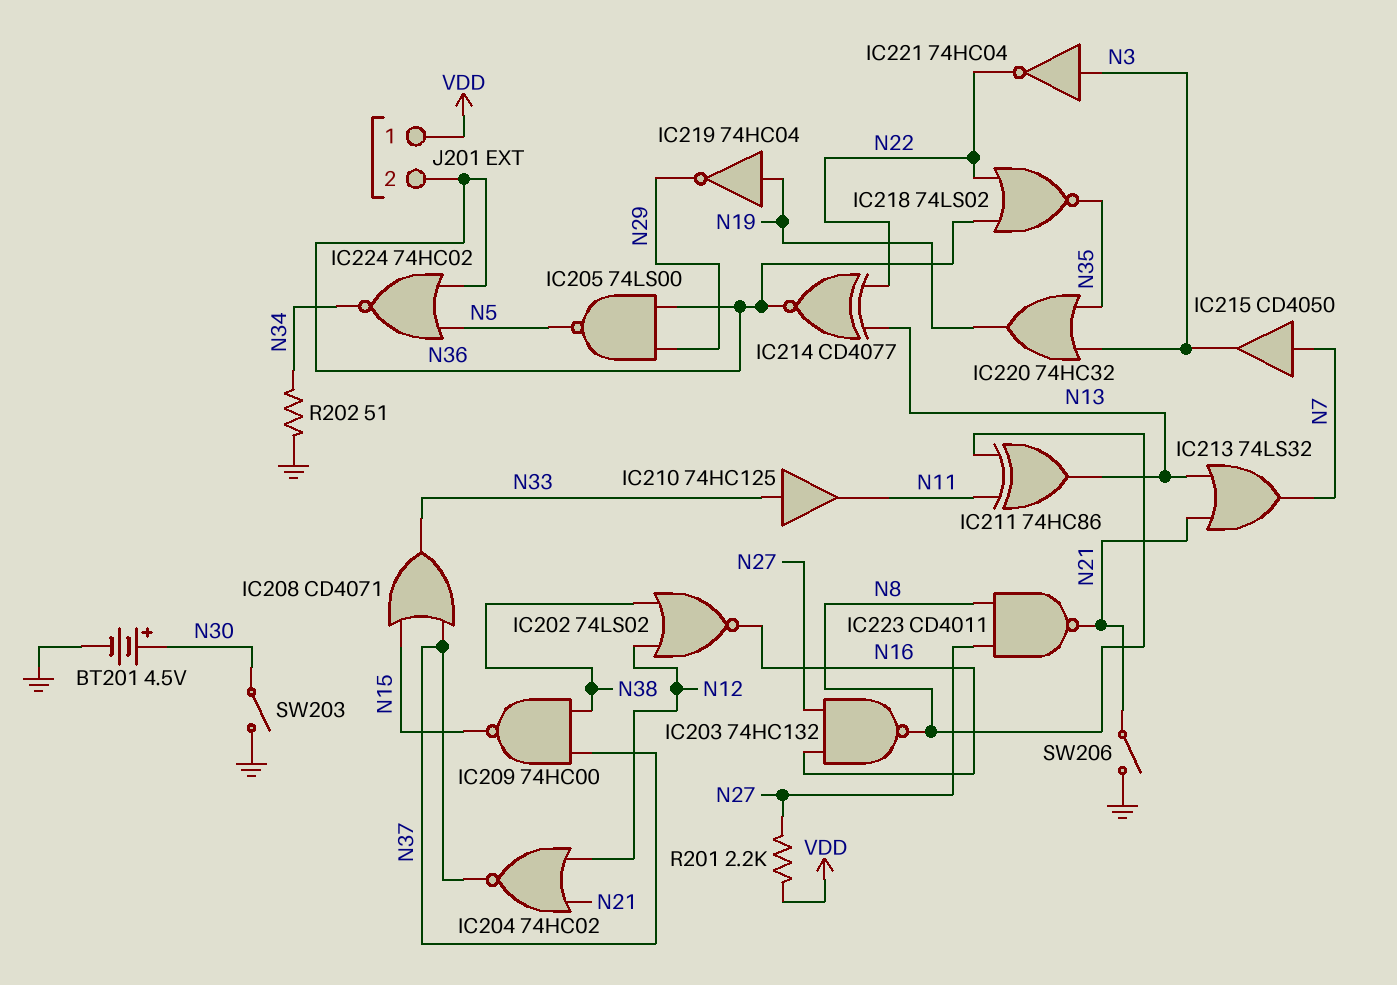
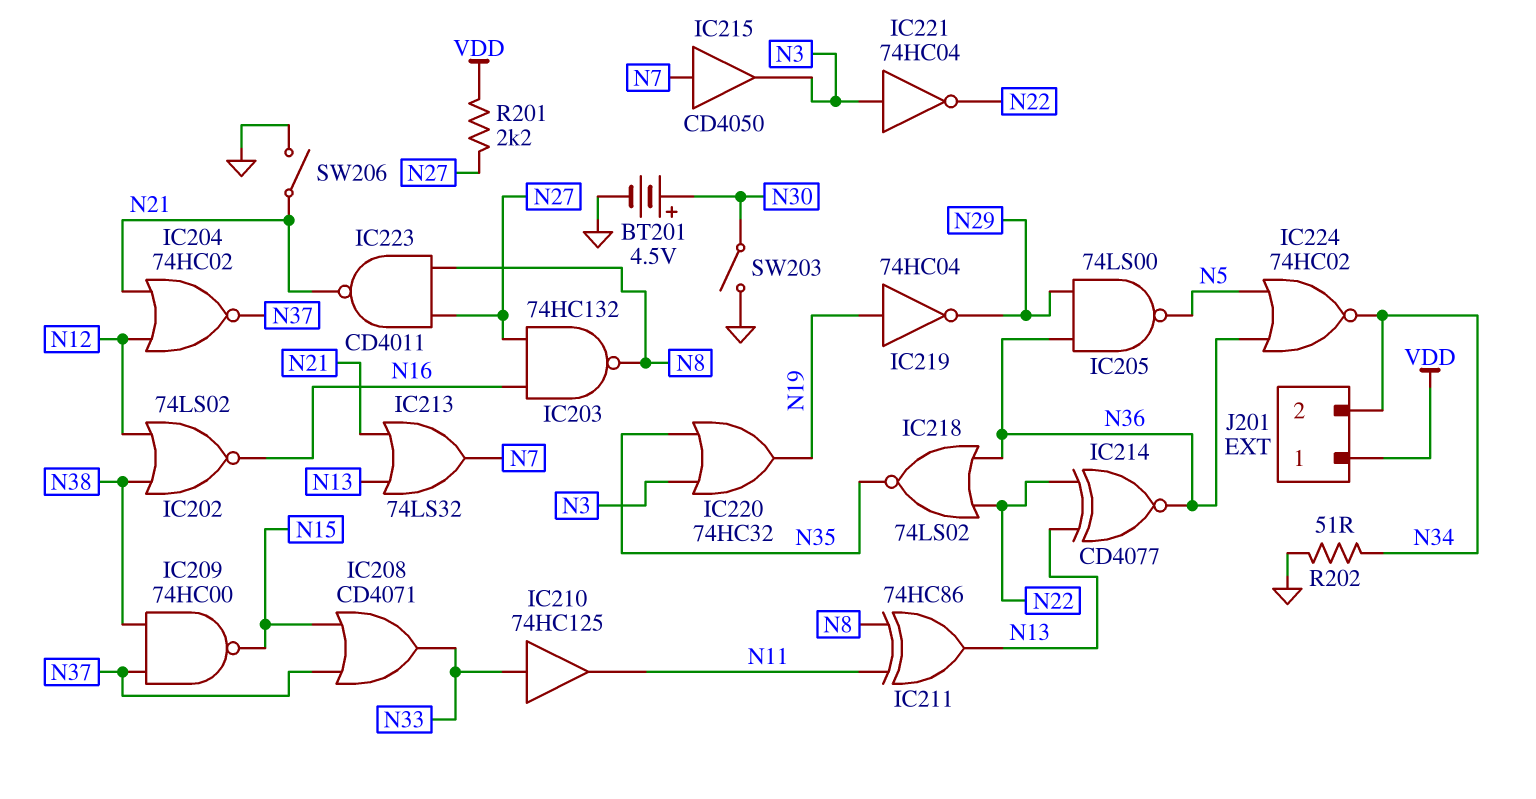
J201 pin 2: N36 -> N34

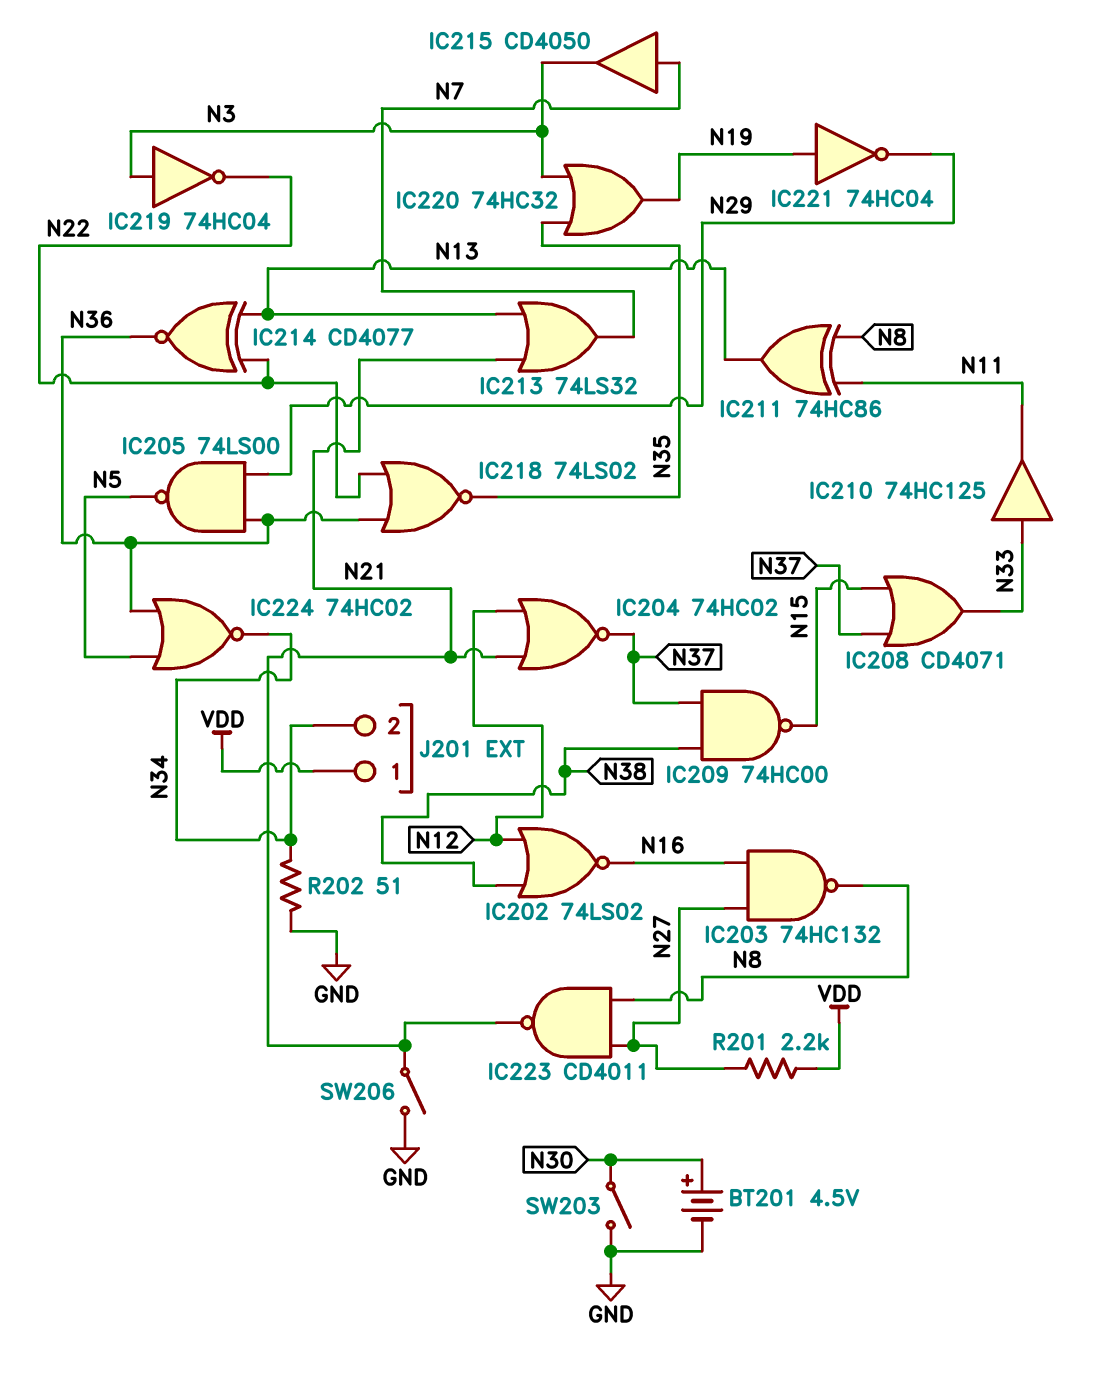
IC219: NOT 74HC04 (in N19, out N29) -> NOT 74HC04 (in N3, out N22)
IC221: NOT 74HC04 (in N3, out N22) -> NOT 74HC04 (in N19, out N29)

